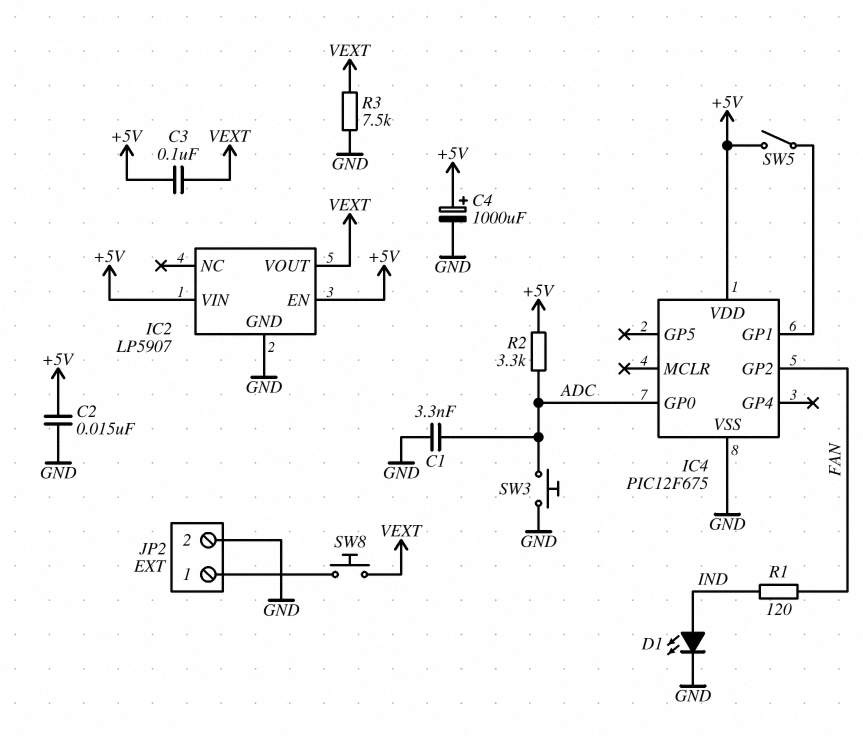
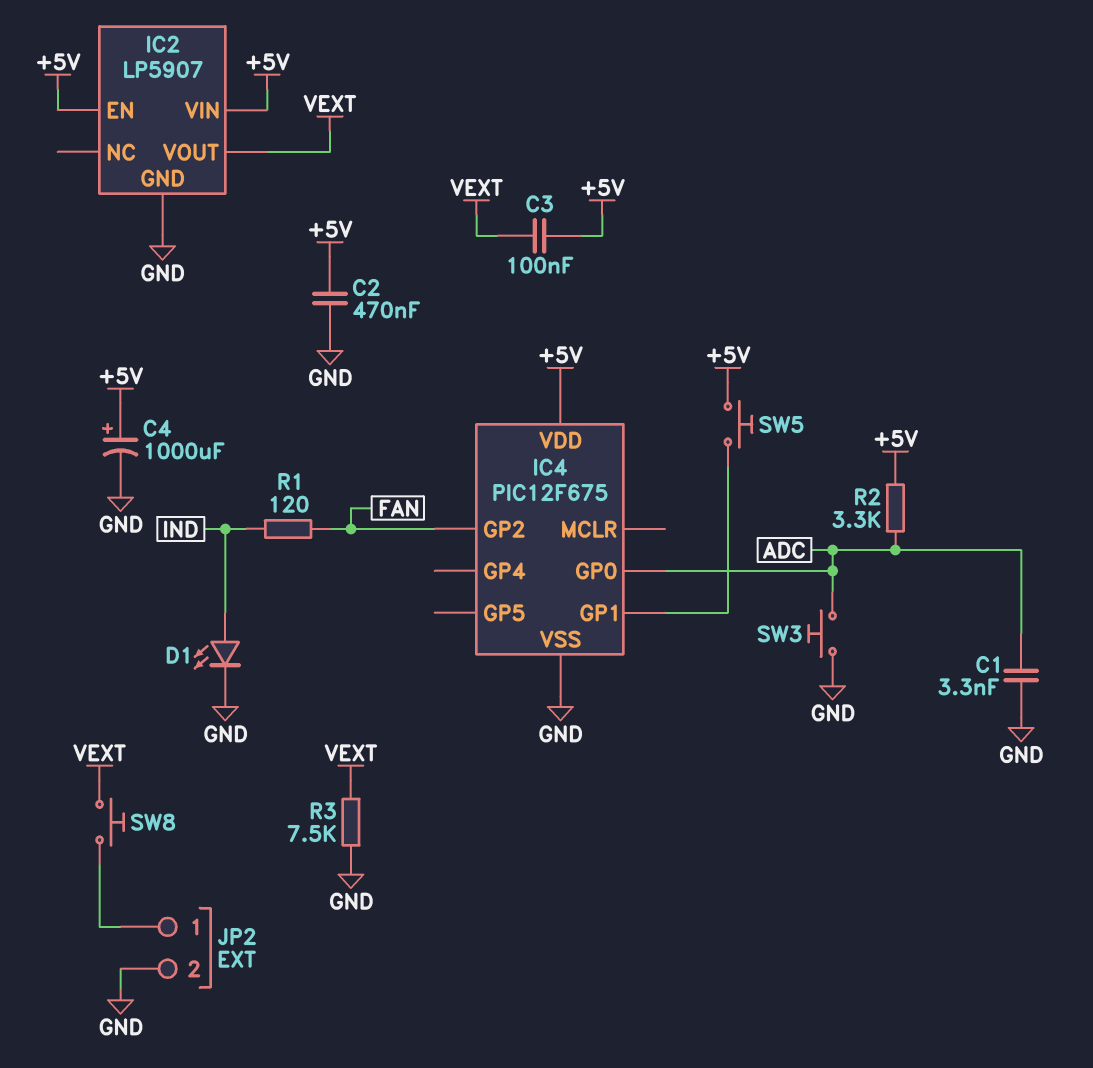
C2: 15nF (+5V, GND) -> 470nF (+5V, GND)
SW5: switch (+5V, IC4/GP1) -> button (+5V, IC4/GP1)

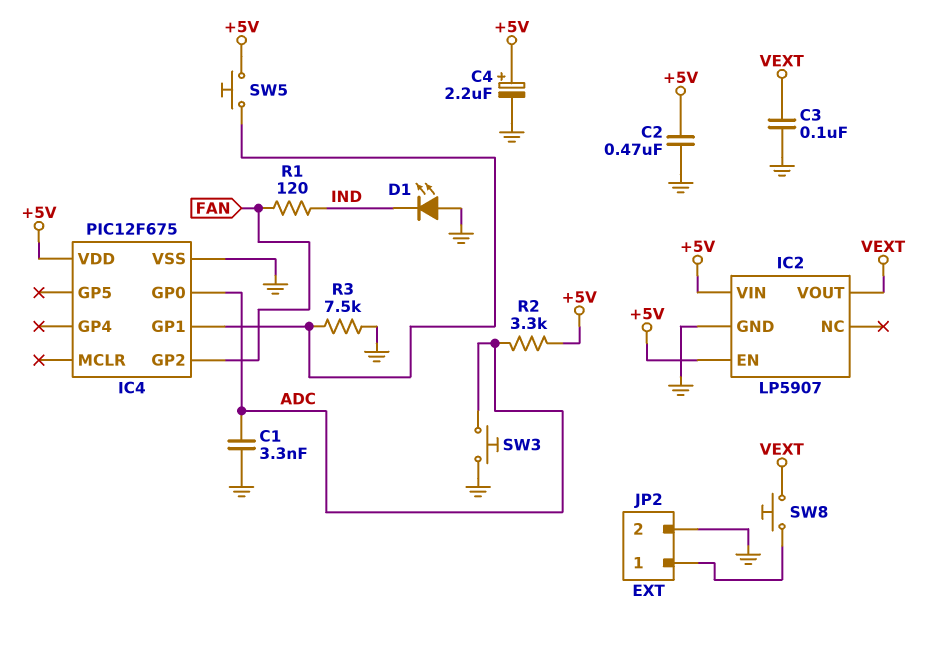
C3: 100nF (+5V, VEXT) -> 100nF (GND, VEXT)
C4: 1000uF (plus +5V, minus GND) -> 2.2uF (plus +5V, minus GND)
D1: LED (A IND, K GND) -> LED (A GND, K IND)
R3: 7.5k (GND, VEXT) -> 7.5k (GND, IC4/GP1)

